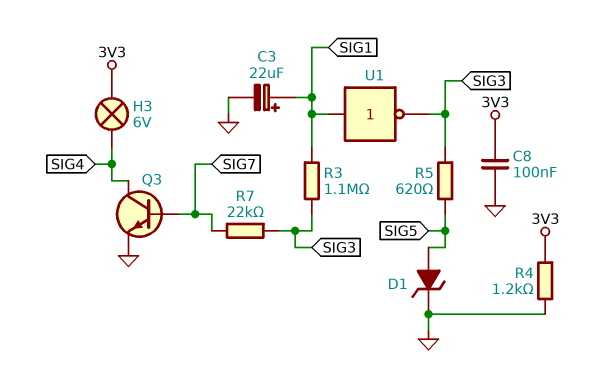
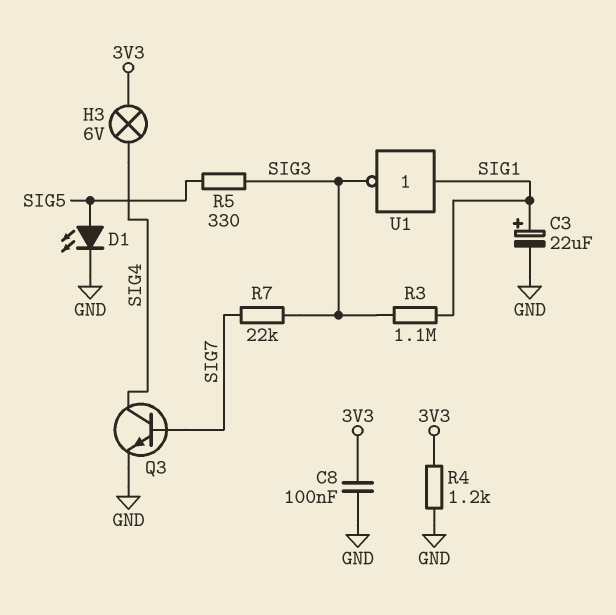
D1: zener (A SIG5, K GND) -> LED (A SIG5, K GND)
R5: 620 (SIG3, SIG5) -> 330 (SIG3, SIG5)

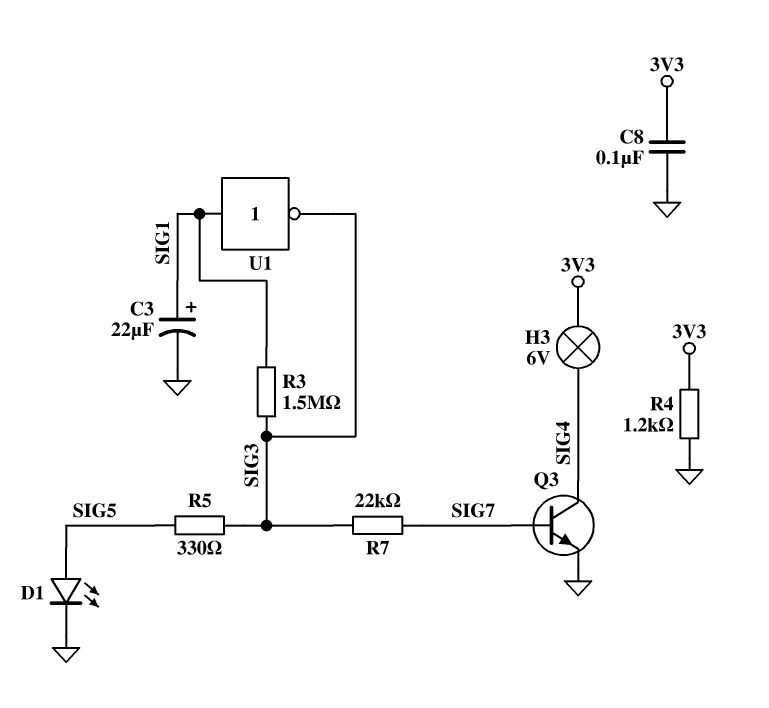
R3: 1.1M (SIG1, SIG3) -> 1.5M (SIG1, SIG3)

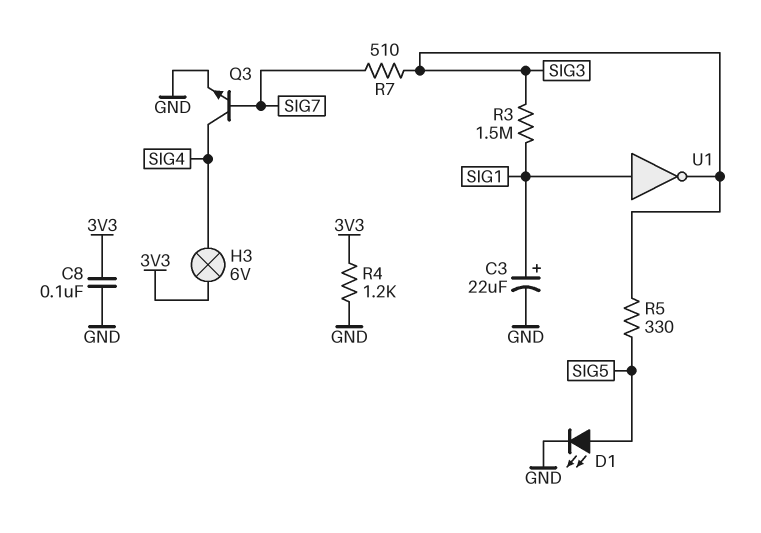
R7: 22k (SIG3, SIG7) -> 510 (SIG3, SIG7)

